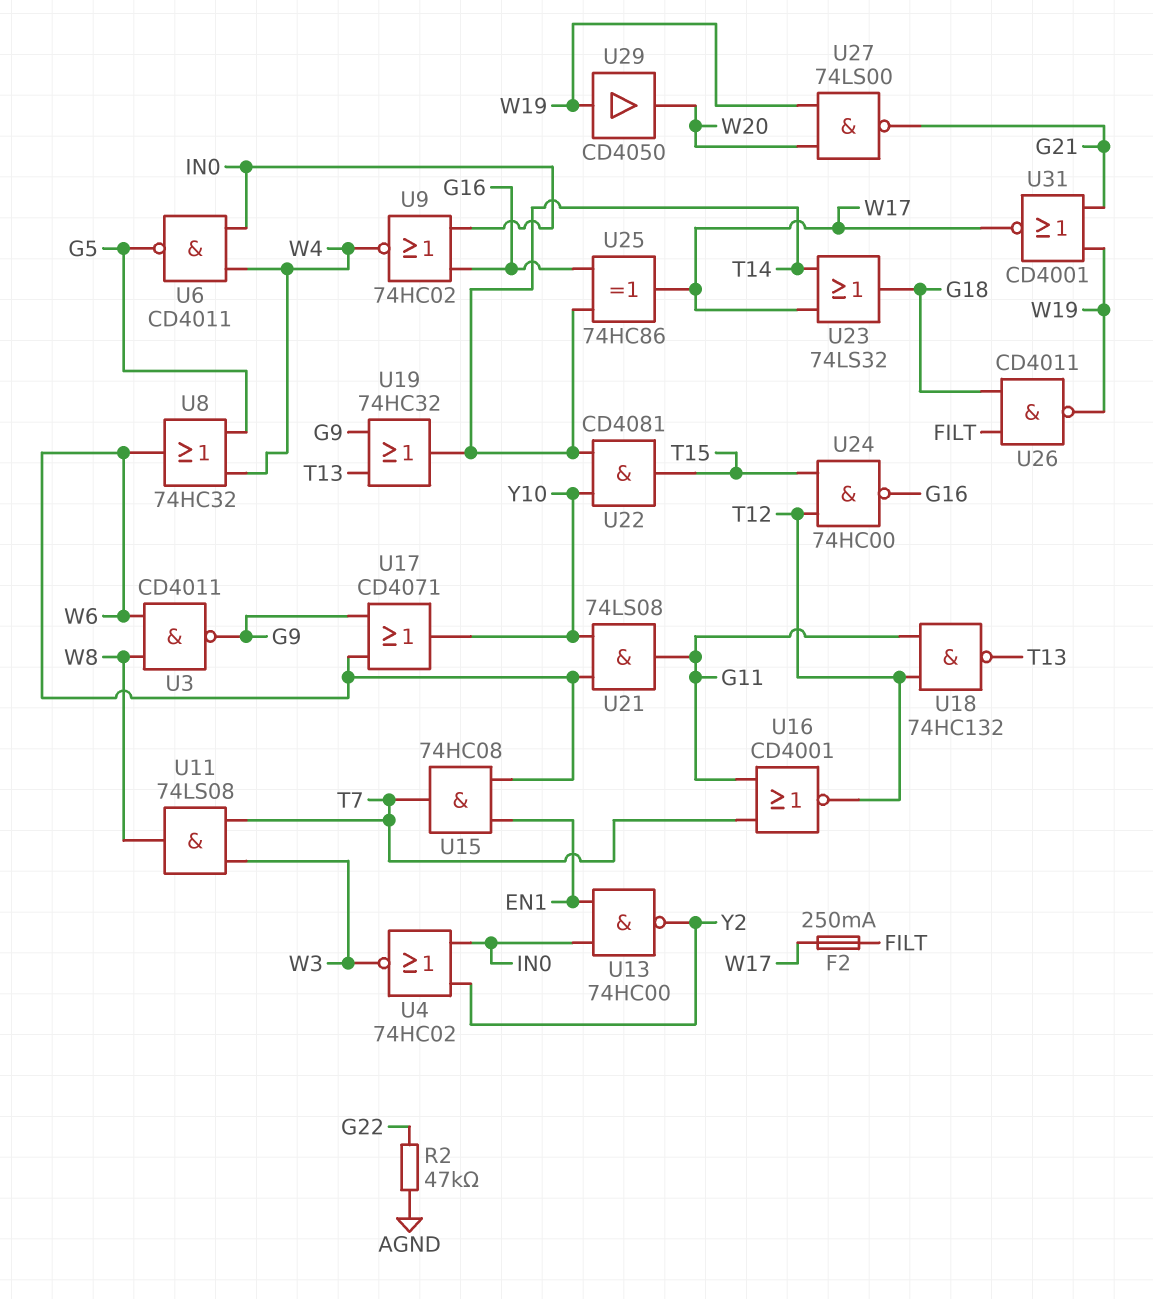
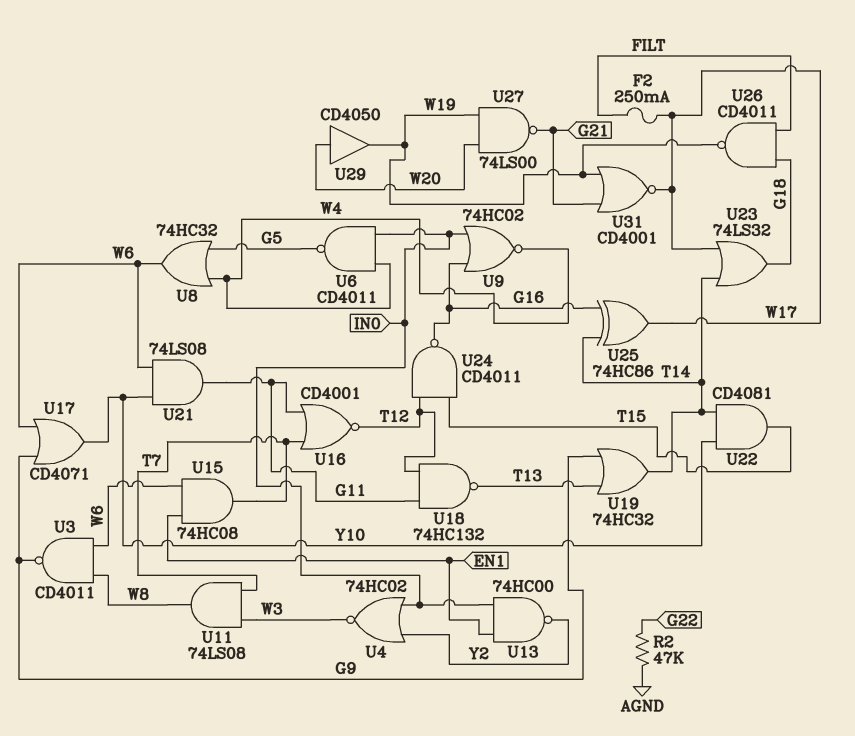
U24: NAND 74HC00 (in T12, in T15, out G16) -> NAND CD4011 (in T12, in T15, out G16)
U29: buffer CD4050 (in W19, out W20) -> buffer CD4050 (in W20, out W19)

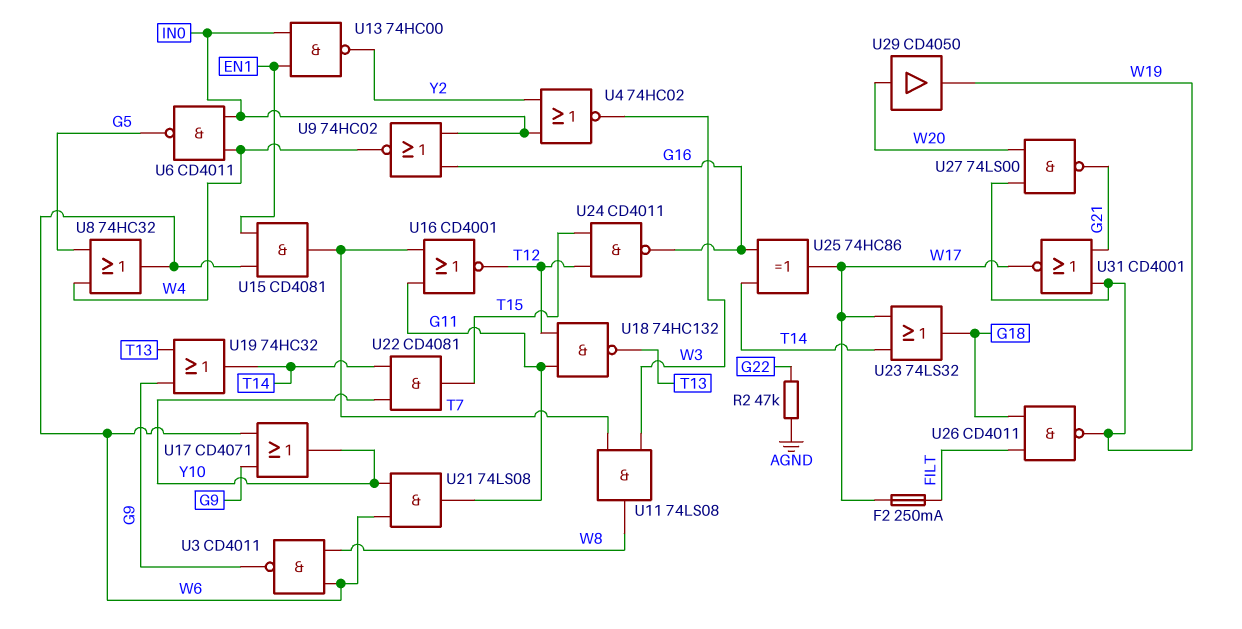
U15: AND 74HC08 (in EN1, in W6, out T7) -> AND CD4081 (in EN1, in W6, out T7)

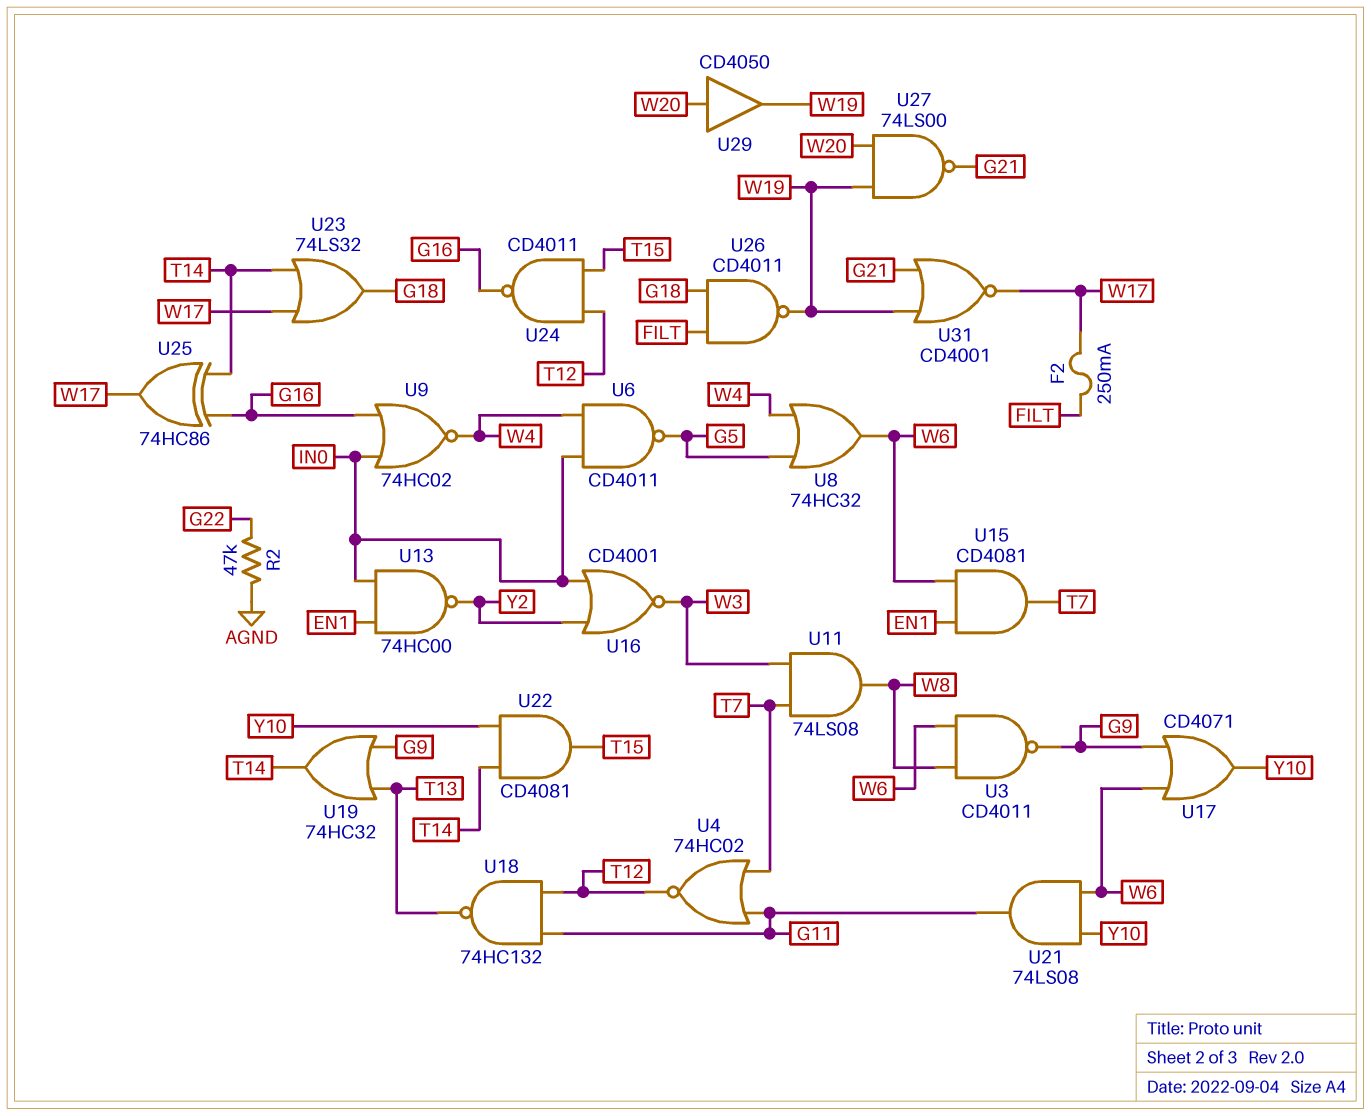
U4: NOR 74HC02 (in IN0, in Y2, out W3) -> NOR 74HC02 (in G11, in T7, out T12)
U16: NOR CD4001 (in G11, in T7, out T12) -> NOR CD4001 (in IN0, in Y2, out W3)

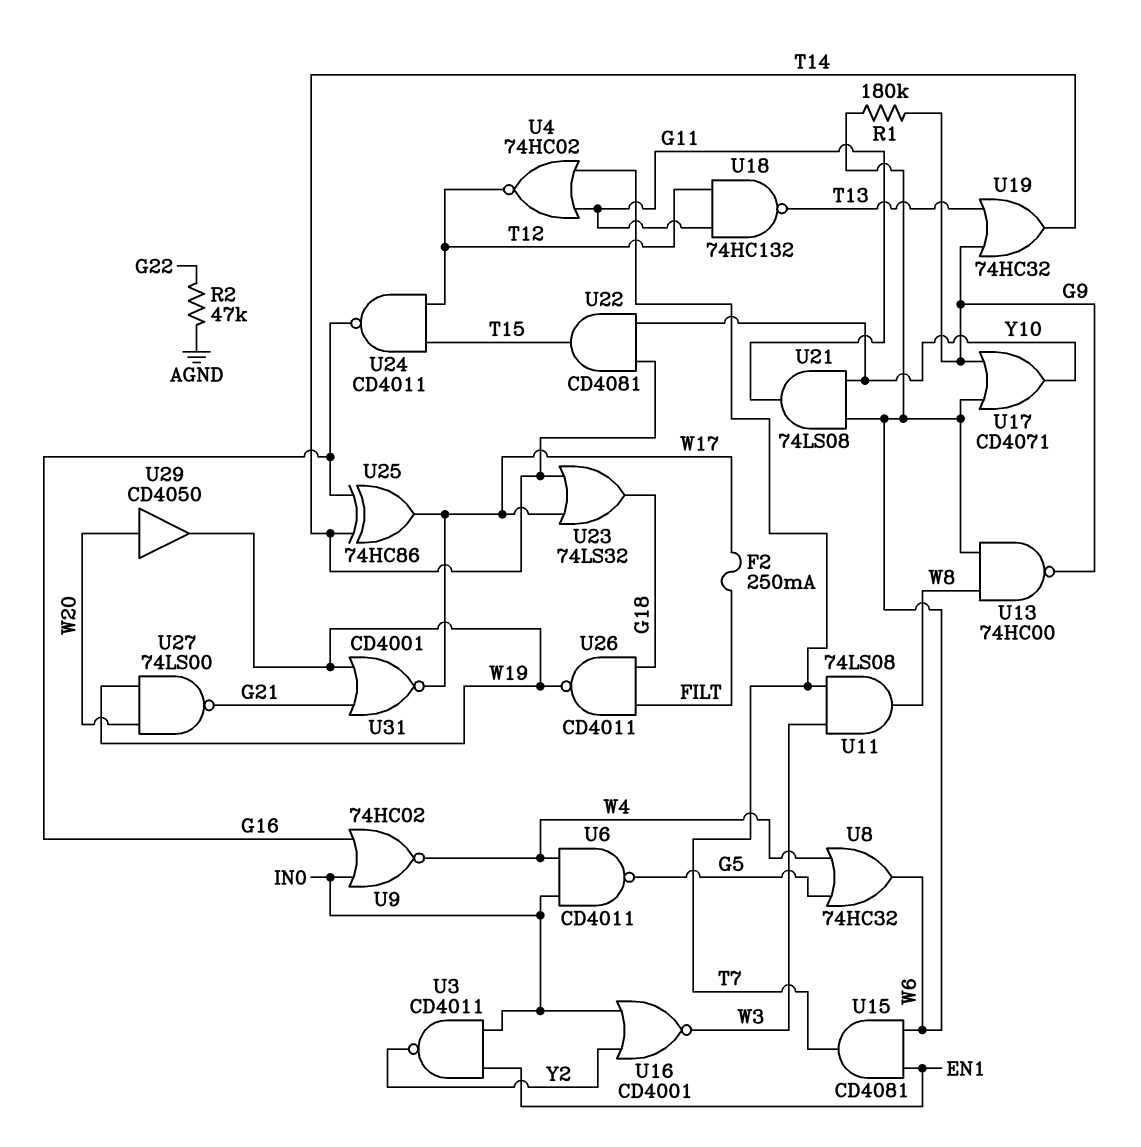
R1: none -> 180k (G9, W6)
U3: NAND CD4011 (in W6, in W8, out G9) -> NAND CD4011 (in EN1, in IN0, out Y2)
U13: NAND 74HC00 (in EN1, in IN0, out Y2) -> NAND 74HC00 (in W6, in W8, out G9)

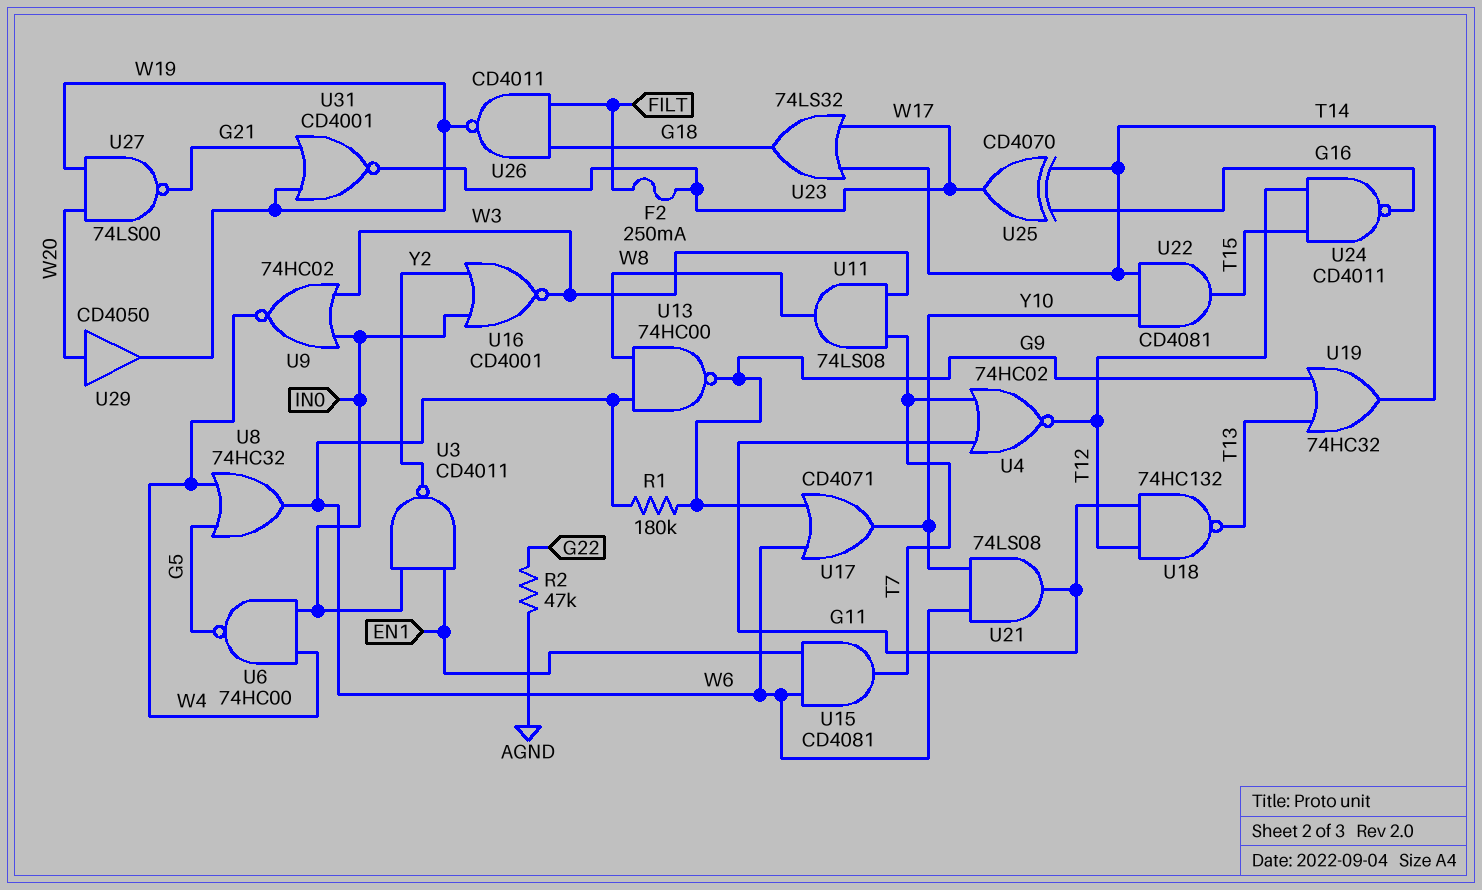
U6: NAND CD4011 (in IN0, in W4, out G5) -> NAND 74HC00 (in IN0, in W4, out G5)
U9: NOR 74HC02 (in G16, in IN0, out W4) -> NOR 74HC02 (in IN0, in W3, out W4)
U25: XOR 74HC86 (in G16, in T14, out W17) -> XOR CD4070 (in G16, in T14, out W17)

